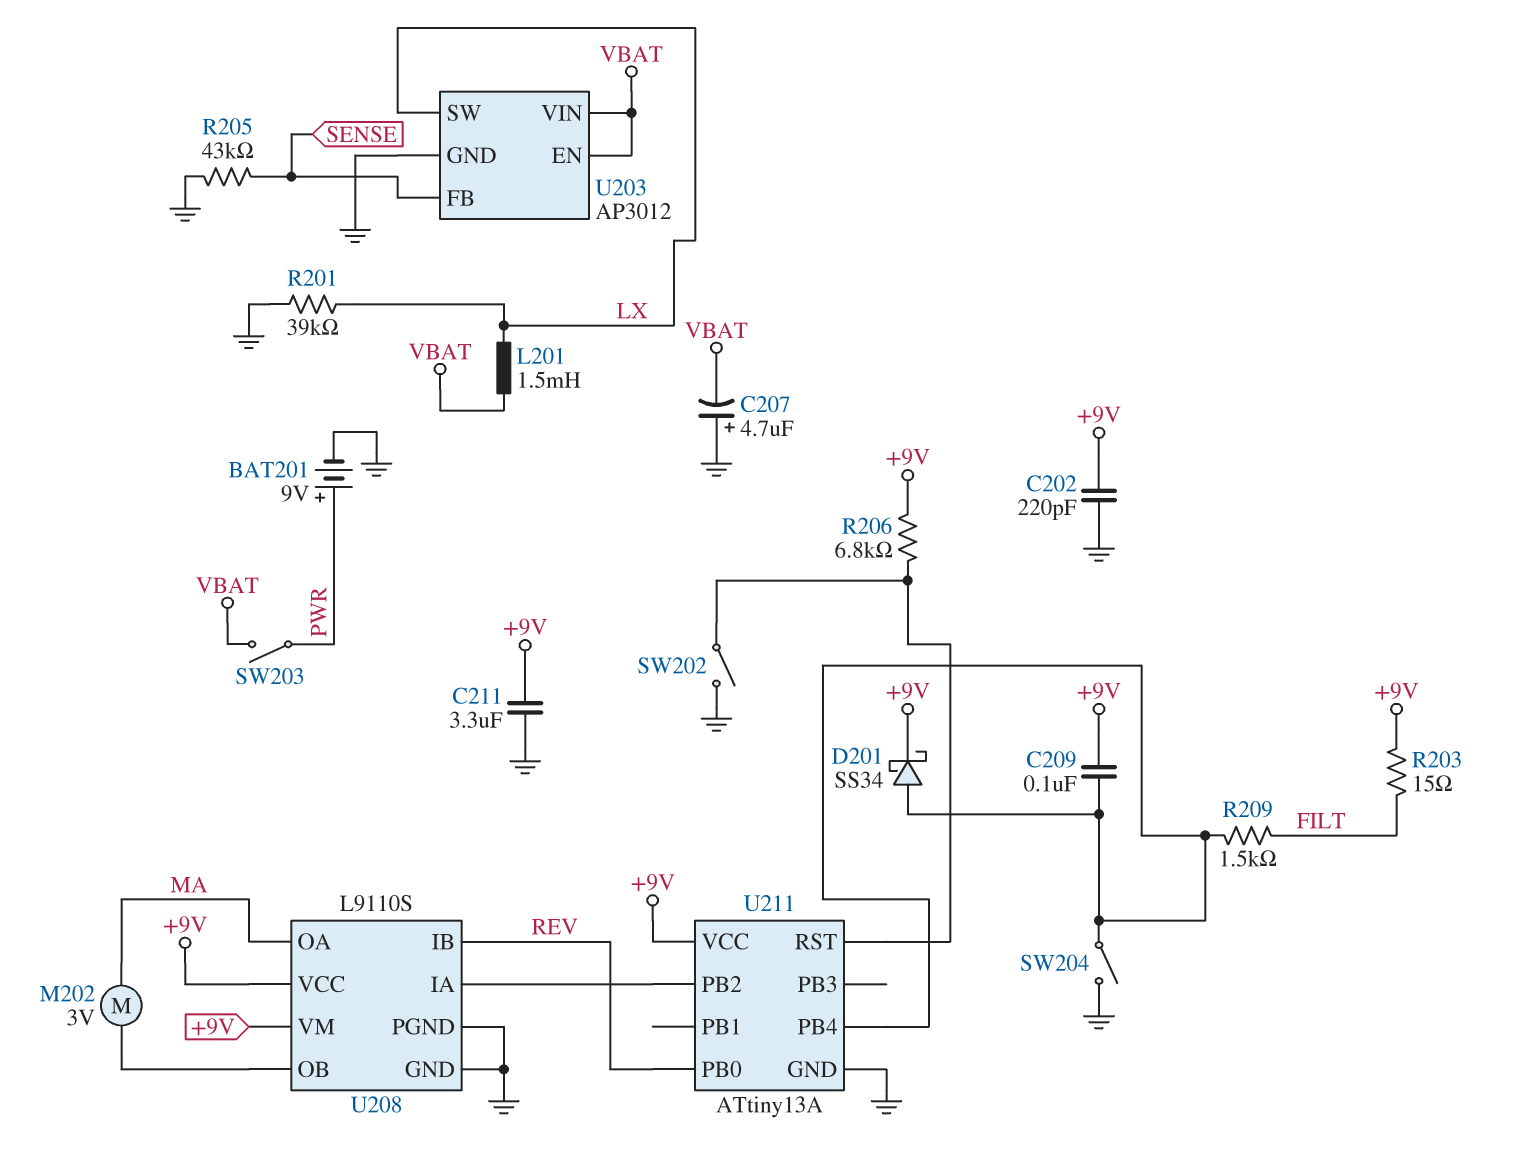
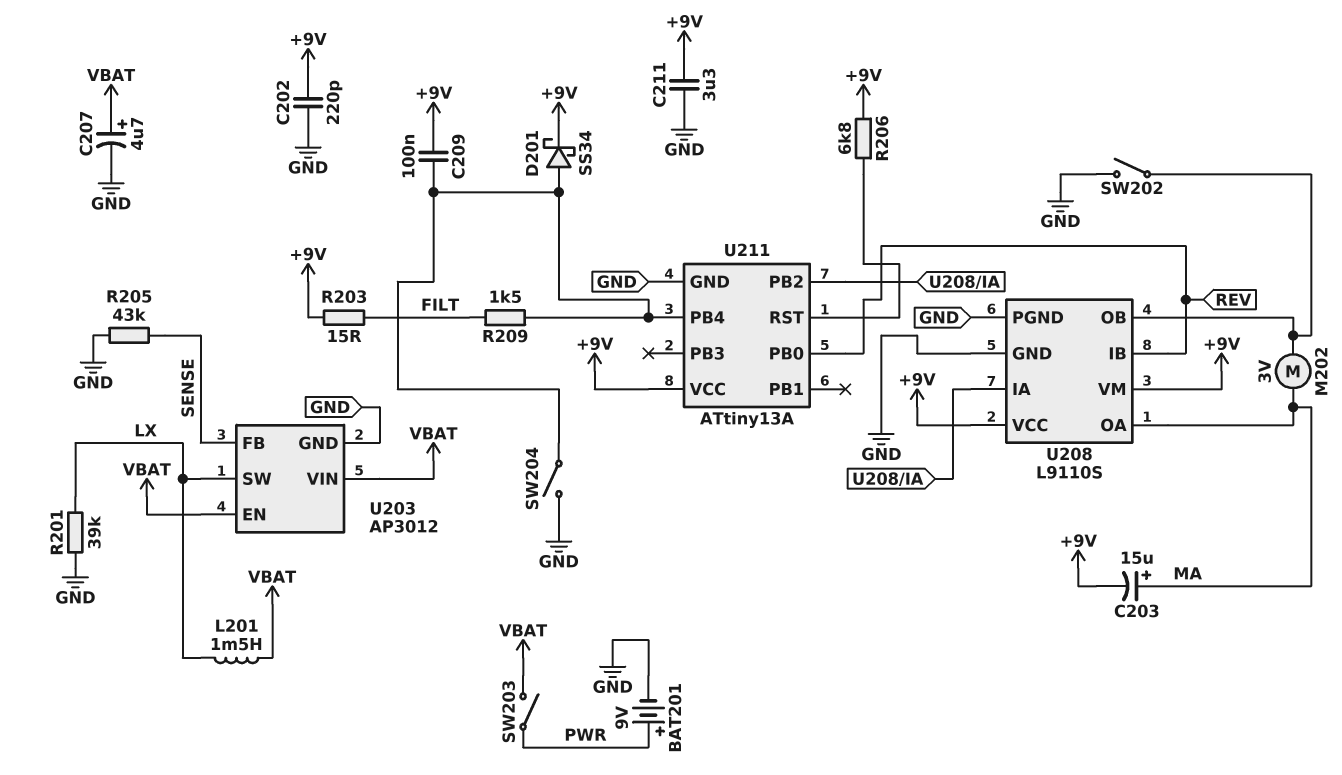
C203: none -> 15uF (plus MA, minus +9V)
C207: 4.7uF (plus GND, minus VBAT) -> 4.7uF (plus VBAT, minus GND)
SW202: switch (GND, U211/RST) -> switch (GND, U208/OB)

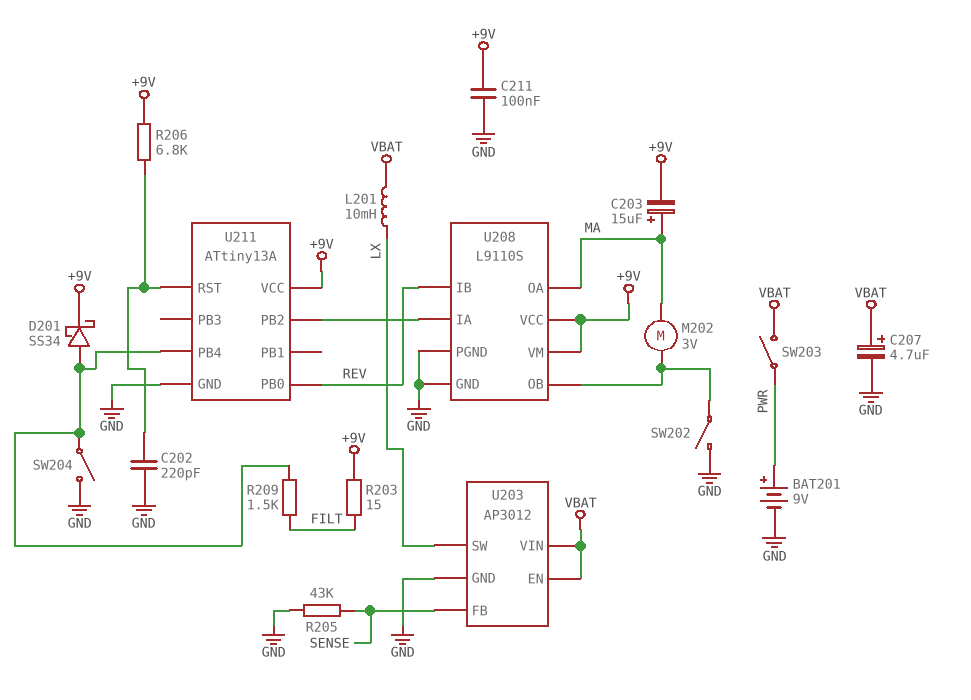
C202: 220pF (+9V, GND) -> 220pF (GND, U211/RST)
C209: 100nF (+9V, U211/PB4) -> none
C211: 3.3uF (+9V, GND) -> 100nF (+9V, GND)
L201: 1.5mH (LX, VBAT) -> 10mH (LX, VBAT)
R201: 39k (GND, LX) -> none

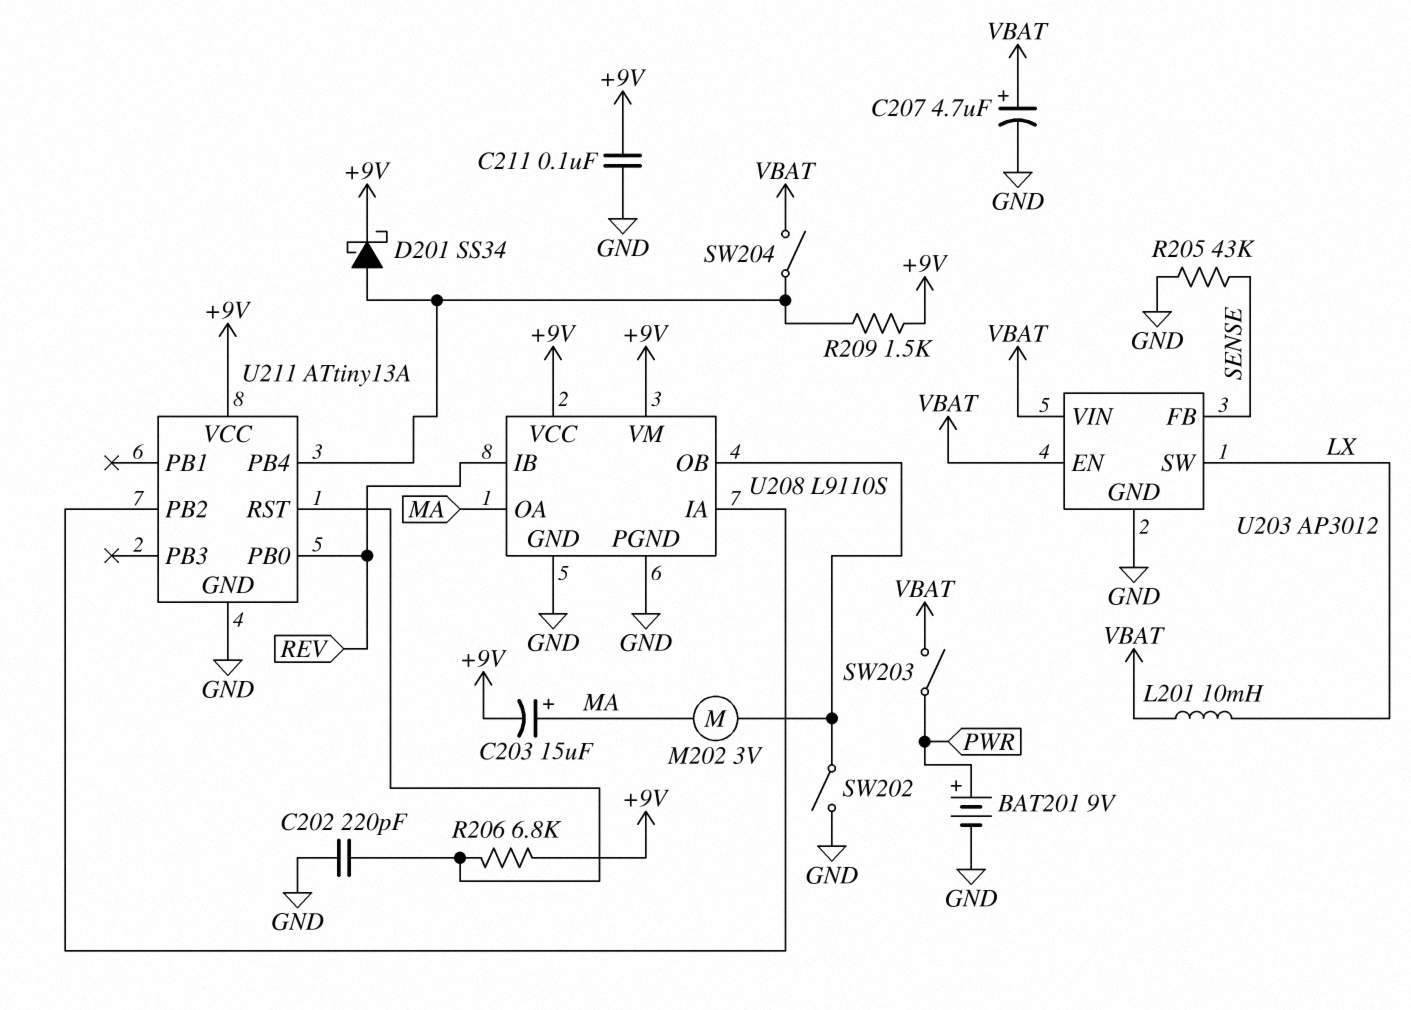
R203: 15 (+9V, FILT) -> none
R209: 1.5k (FILT, U211/PB4) -> 1.5k (+9V, U211/PB4)
SW204: switch (GND, U211/PB4) -> switch (U211/PB4, VBAT)

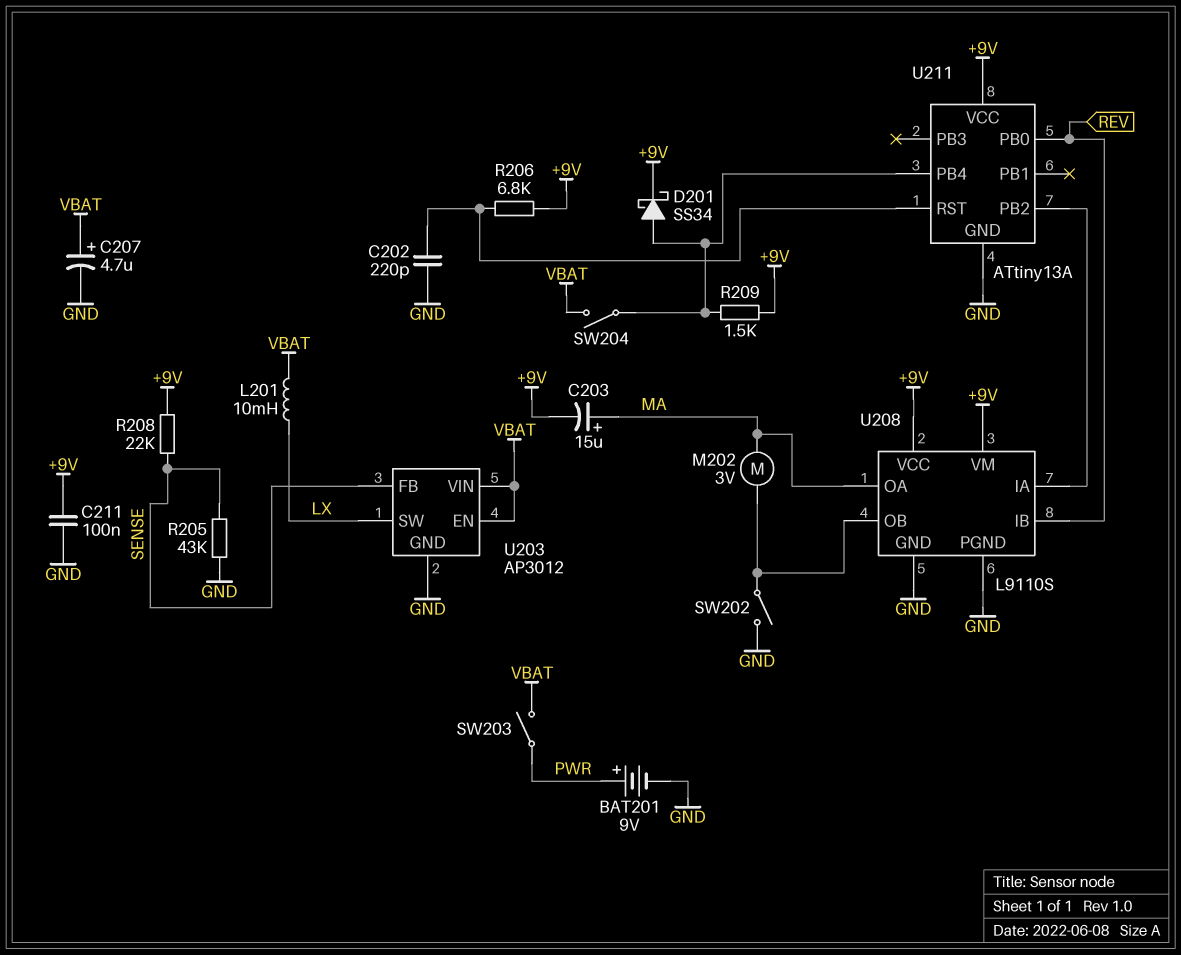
R208: none -> 22k (+9V, SENSE)

